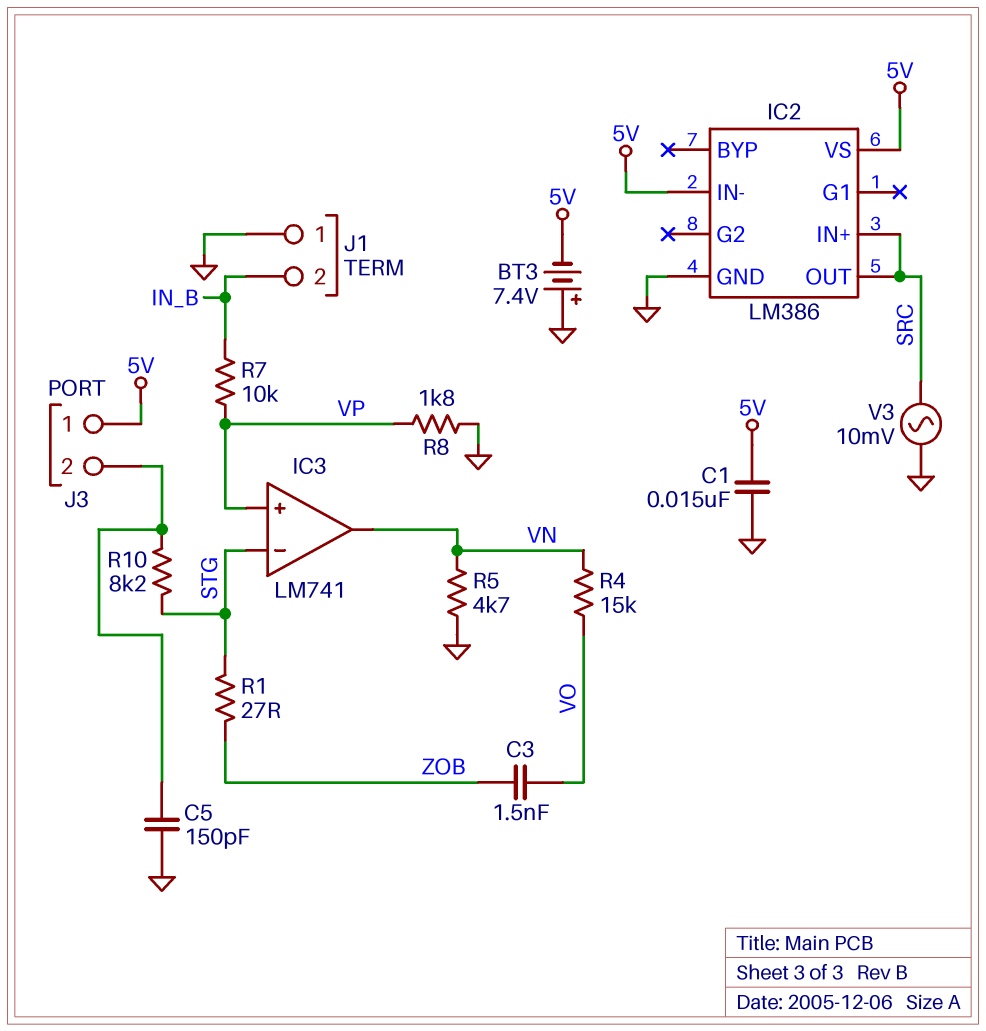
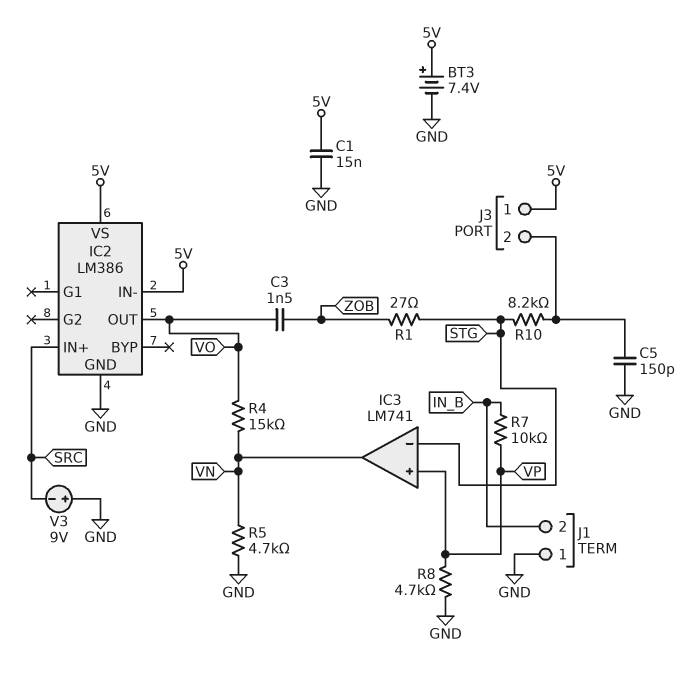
BT3: 7.4V (plus GND, minus 5V) -> 7.4V (plus 5V, minus GND)
IC2 pin OUT: SRC -> VO
R8: 1.8k (GND, VP) -> 4.7k (GND, VP)
V3: AC 10mV (GND, SRC) -> 9V (plus GND, minus SRC)

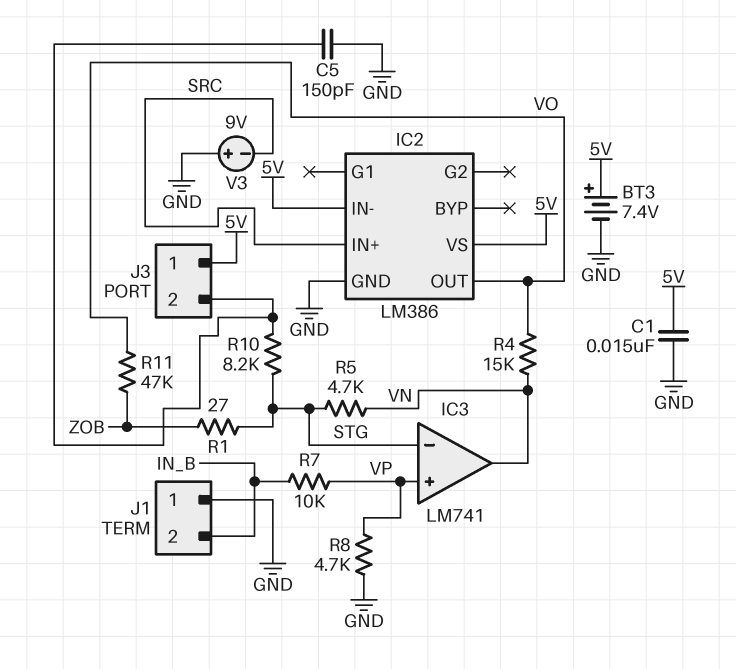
C3: 1.5nF (VO, ZOB) -> none
R5: 4.7k (GND, VN) -> 4.7k (STG, VN)
R11: none -> 47k (VO, ZOB)

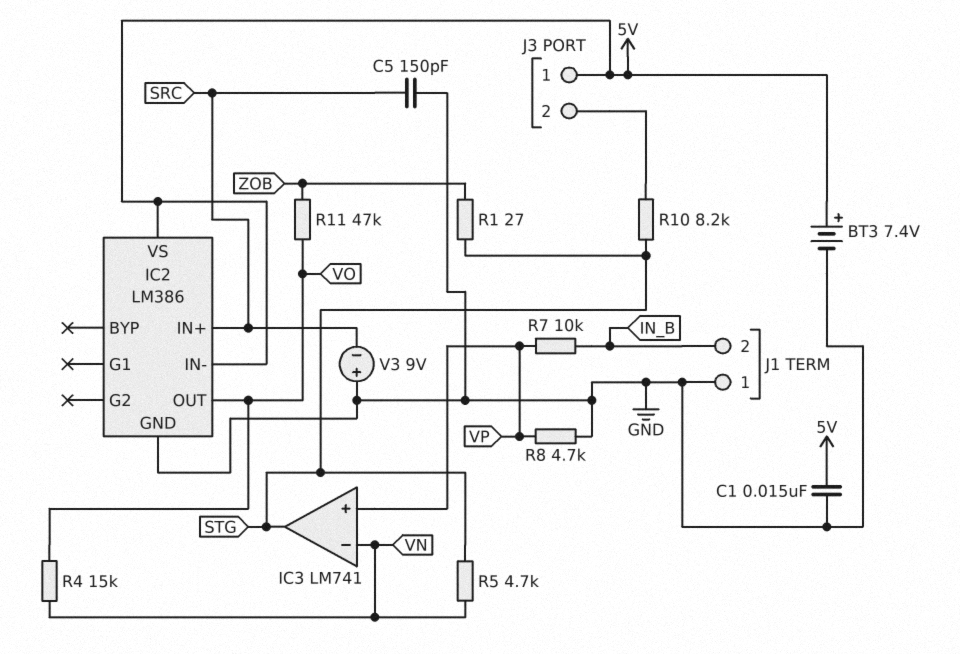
C5: 150pF (GND, J3/2) -> 150pF (GND, SRC)
IC3 pin in-: STG -> VN
IC3 pin out: VN -> STG

